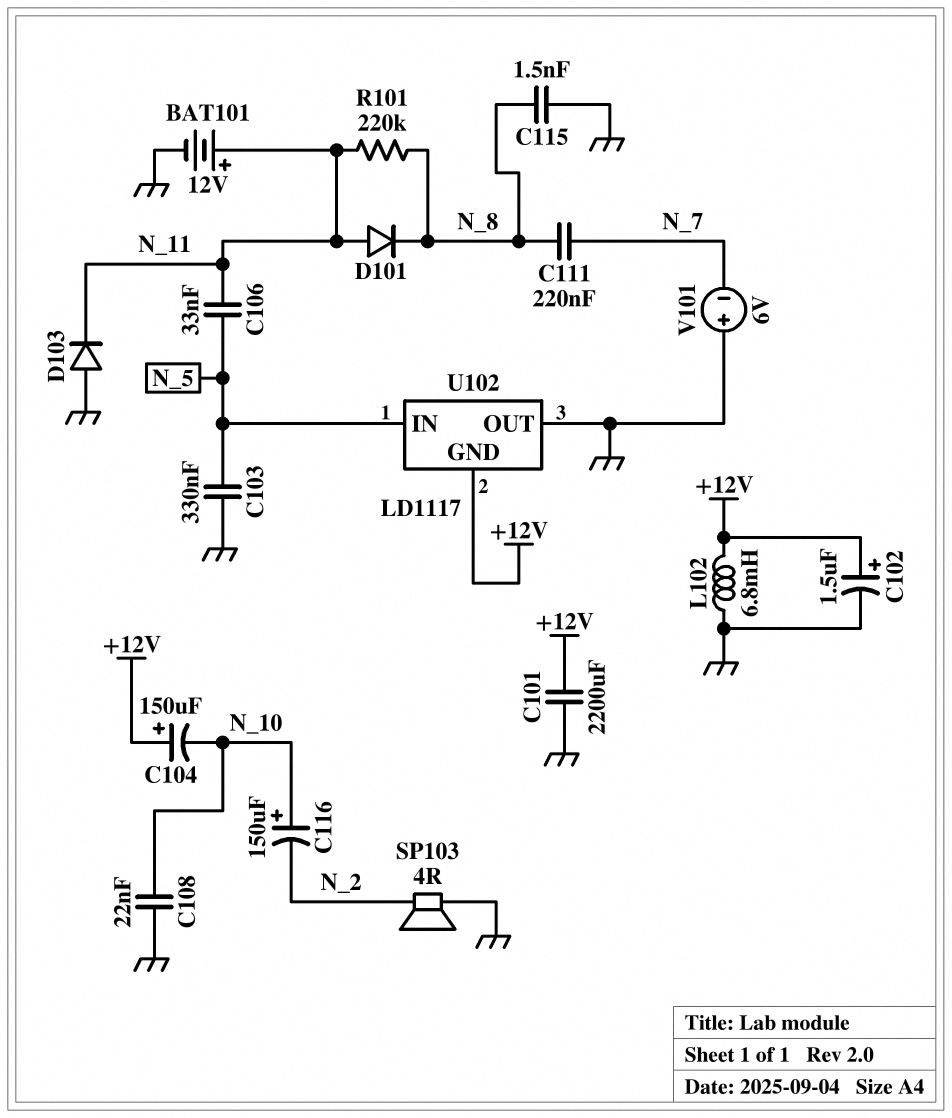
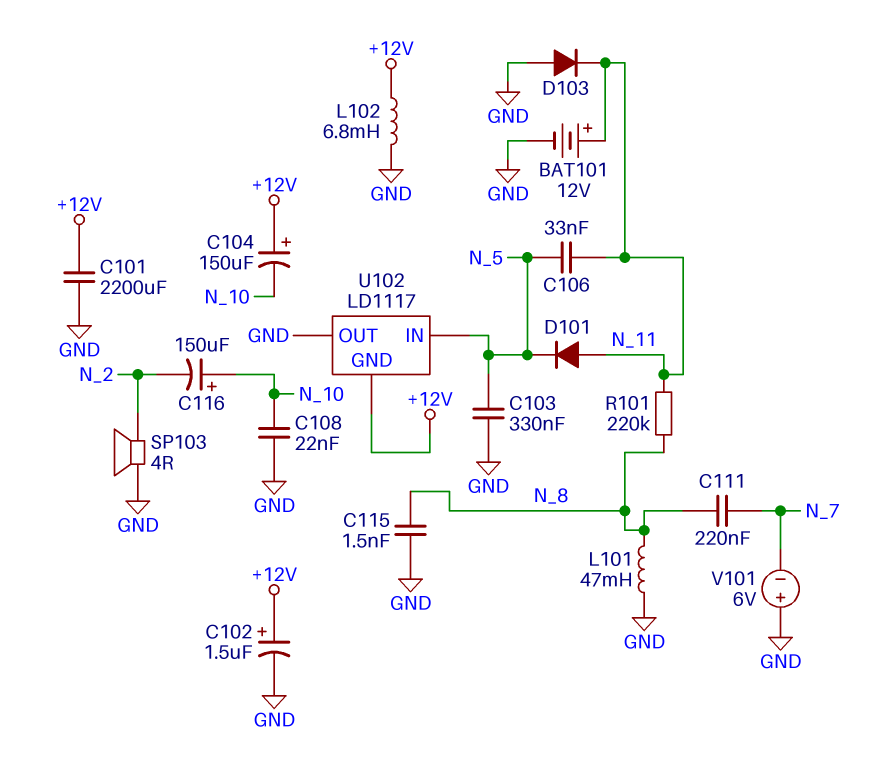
D101: diode (A N_11, K N_8) -> diode (A N_11, K N_5)
L101: none -> 47mH (GND, N_8)

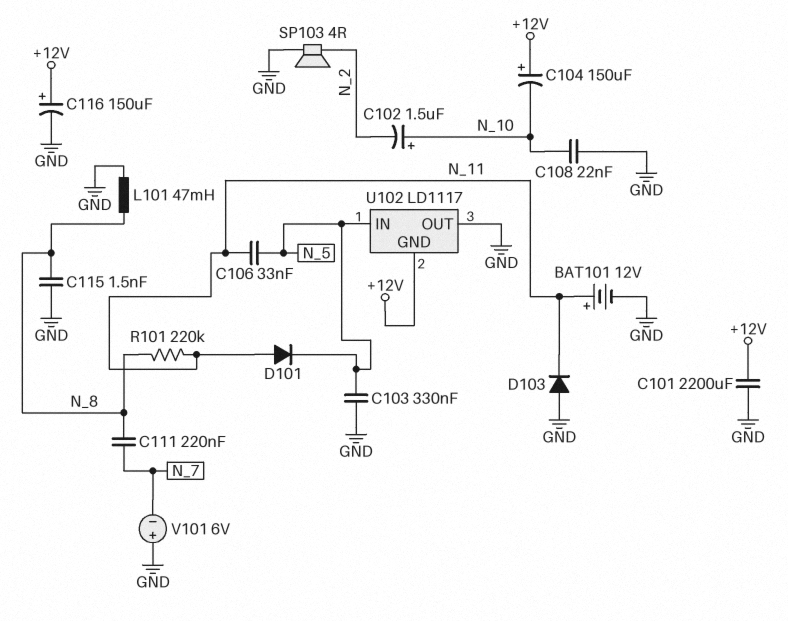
C102: 1.5uF (plus +12V, minus GND) -> 1.5uF (plus N_10, minus N_2)
C116: 150uF (plus N_10, minus N_2) -> 150uF (plus +12V, minus GND)
L102: 6.8mH (+12V, GND) -> none

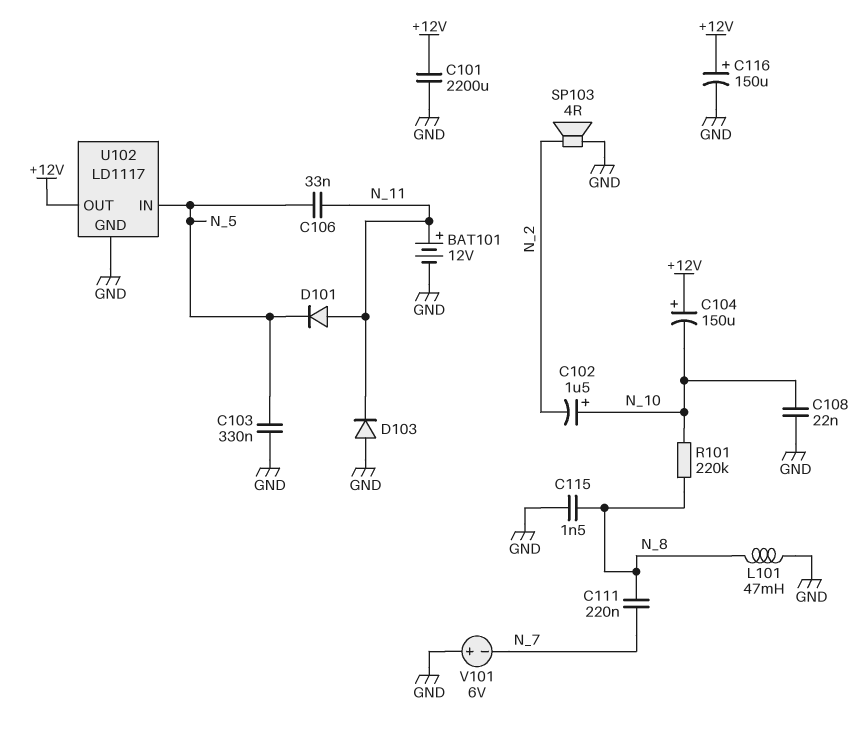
R101: 220k (N_8, N_11) -> 220k (N_8, N_10)
U102 pin GND: +12V -> GND
U102 pin OUT: GND -> +12V

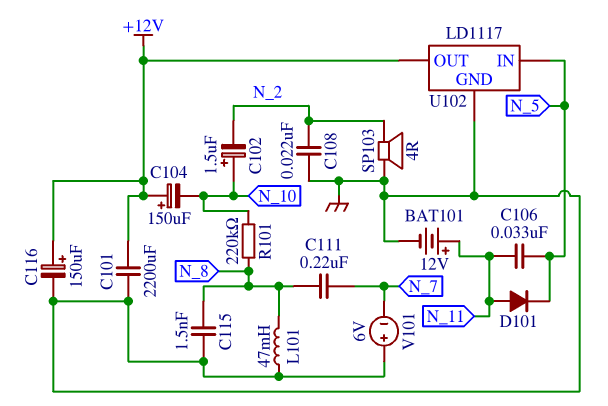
C103: 330nF (GND, N_5) -> none
C108: 22nF (GND, N_10) -> 22nF (GND, N_2)
D103: diode (A GND, K N_11) -> none

